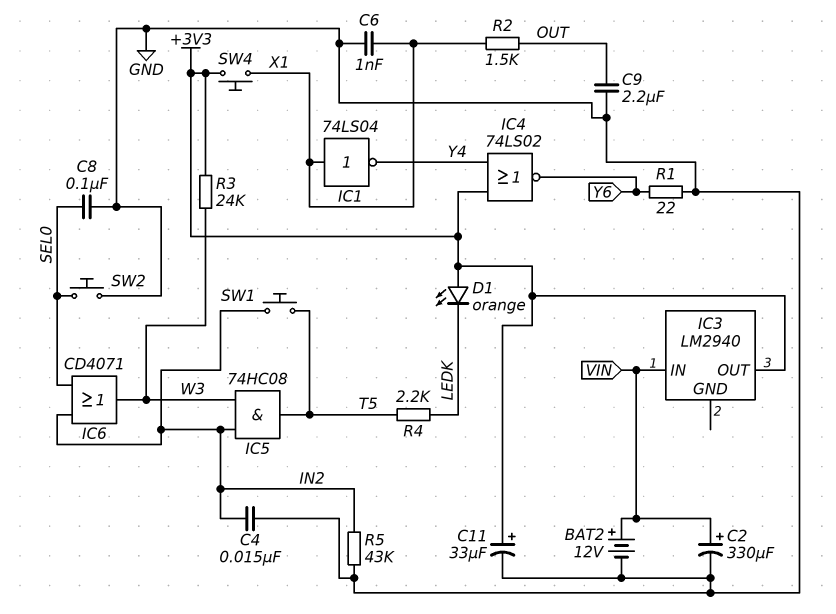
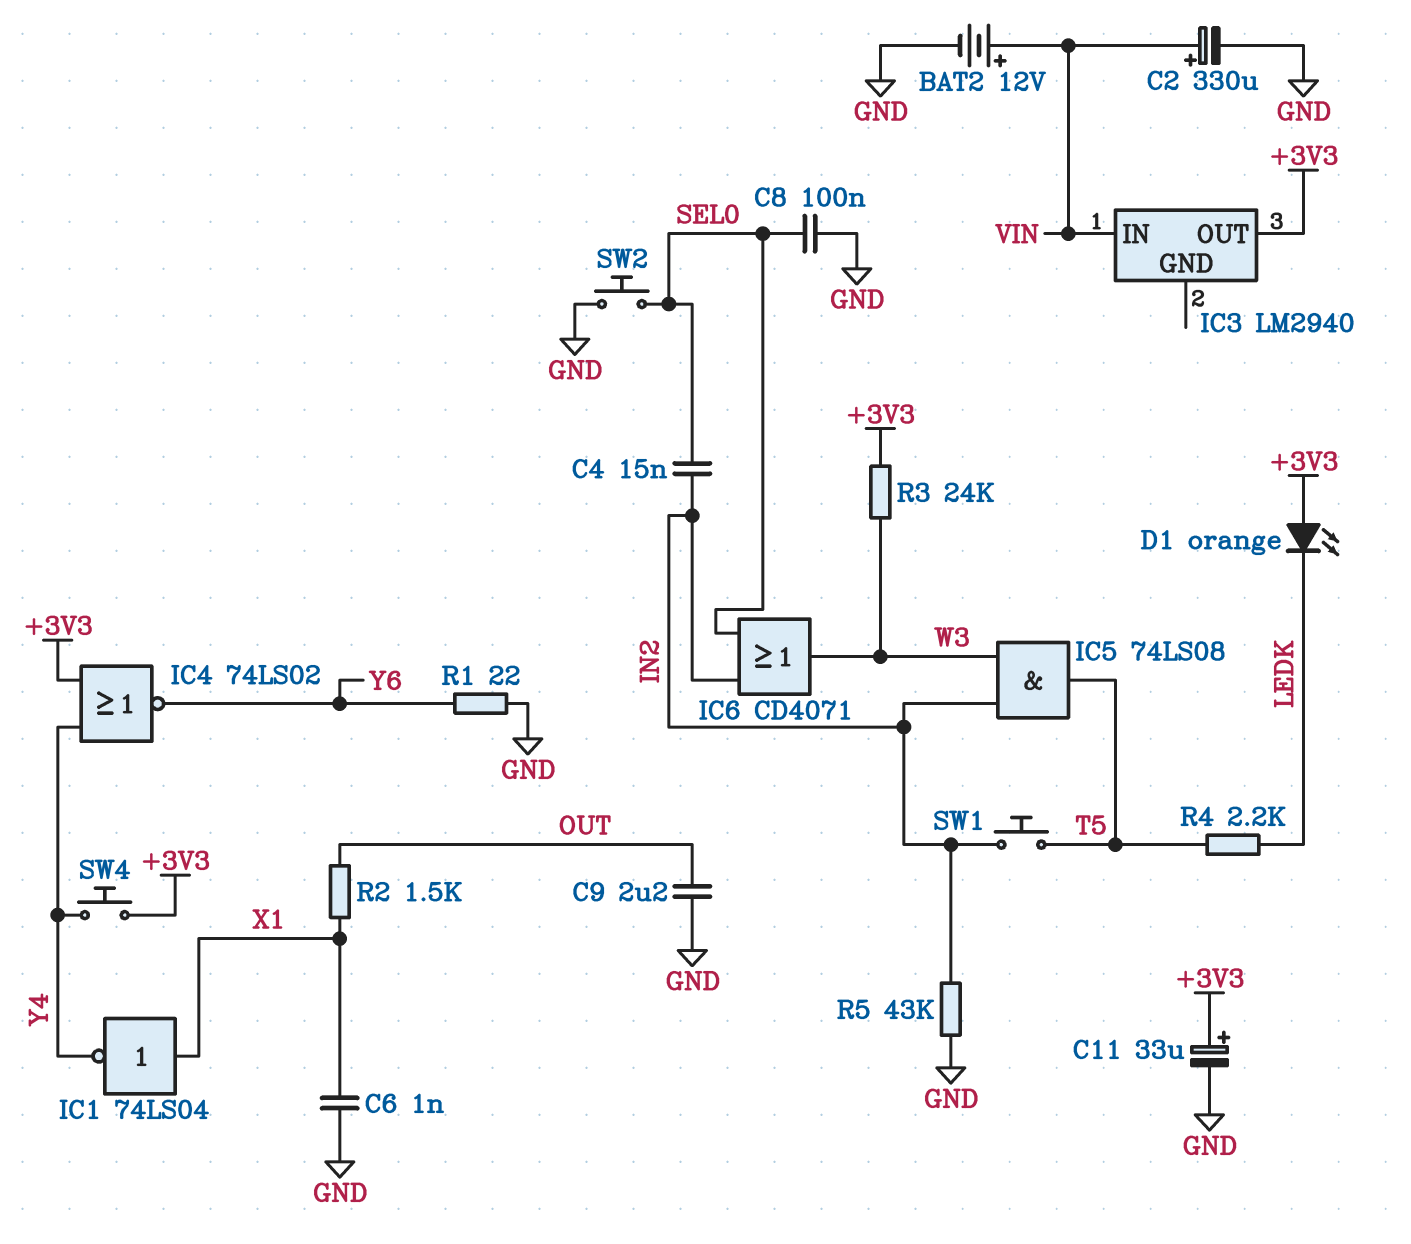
C4: 15nF (GND, IN2) -> 15nF (IN2, SEL0)
IC5: AND 74HC08 (in IN2, in W3, out T5) -> AND 74LS08 (in IN2, in W3, out T5)
SW4: button (+3V3, X1) -> button (+3V3, Y4)

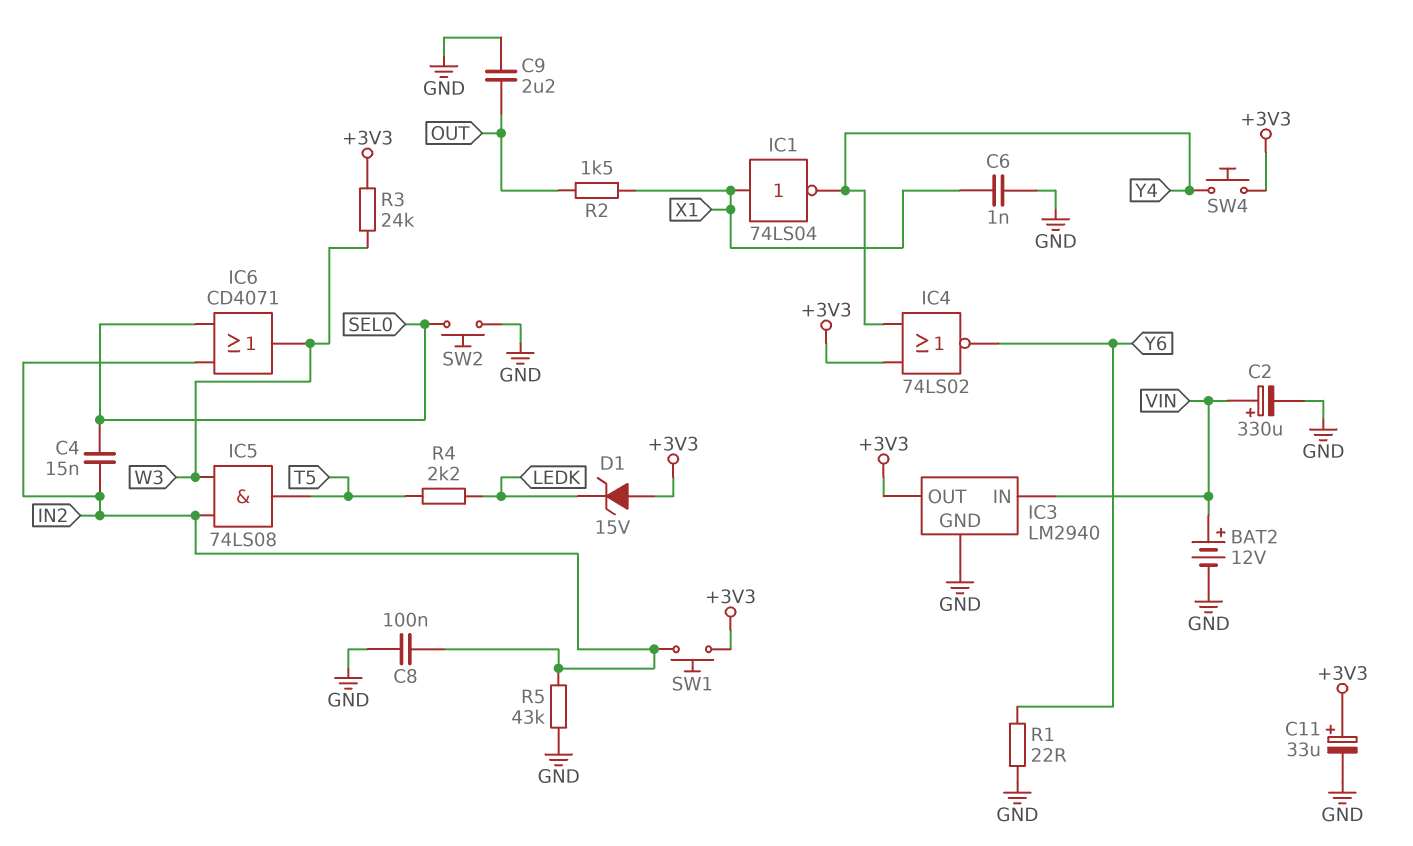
C8: 100nF (GND, SEL0) -> 100nF (GND, IN2)
D1: LED orange (A +3V3, K LEDK) -> zener 15V (A +3V3, K LEDK)
IC3 pin GND: none -> GND
SW1: button (IN2, T5) -> button (+3V3, IN2)

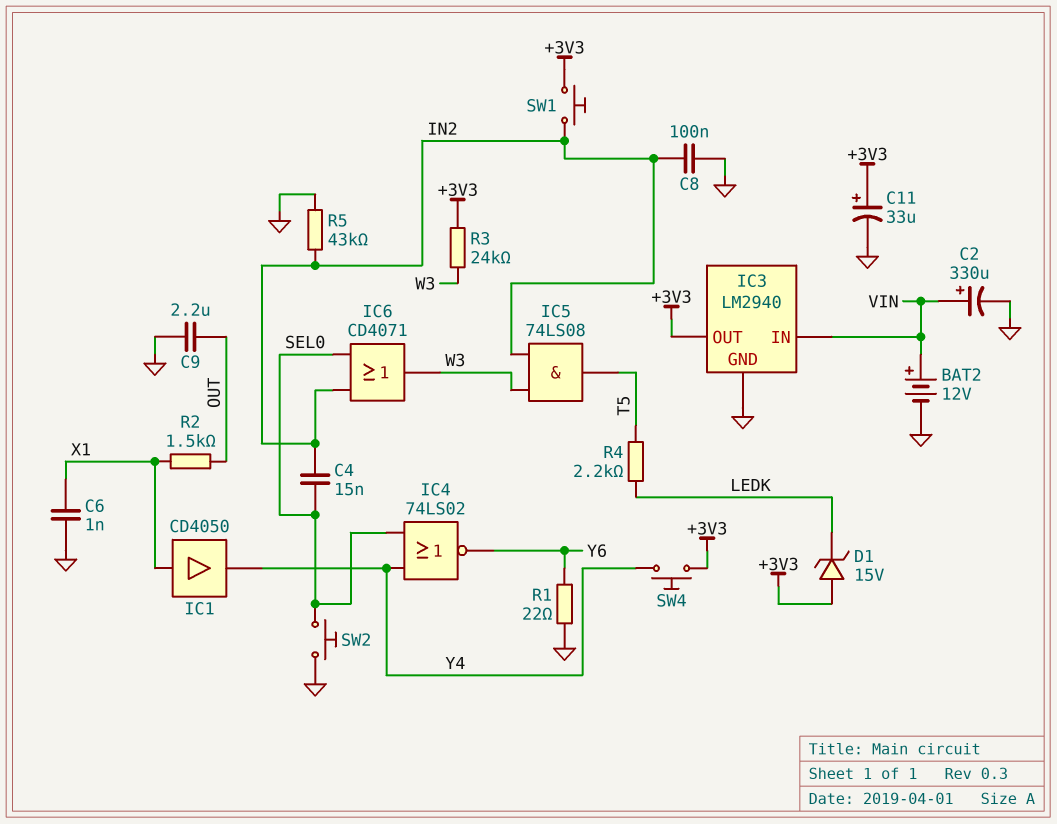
IC1: NOT 74LS04 (in X1, out Y4) -> buffer CD4050 (in X1, out Y4)
IC4: NOR 74LS02 (in +3V3, in Y4, out Y6) -> NOR 74LS02 (in SEL0, in Y4, out Y6)

